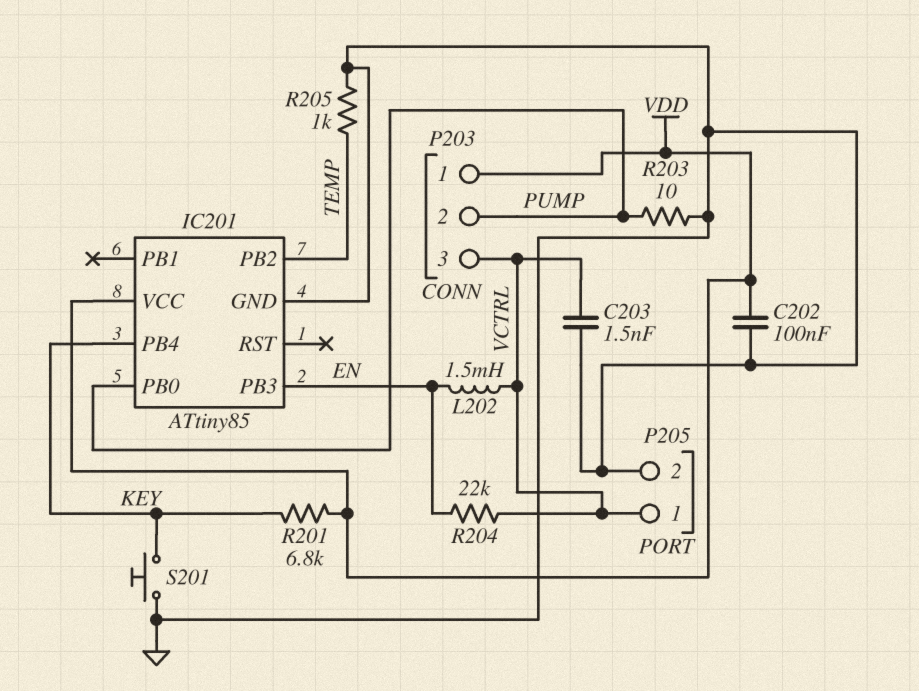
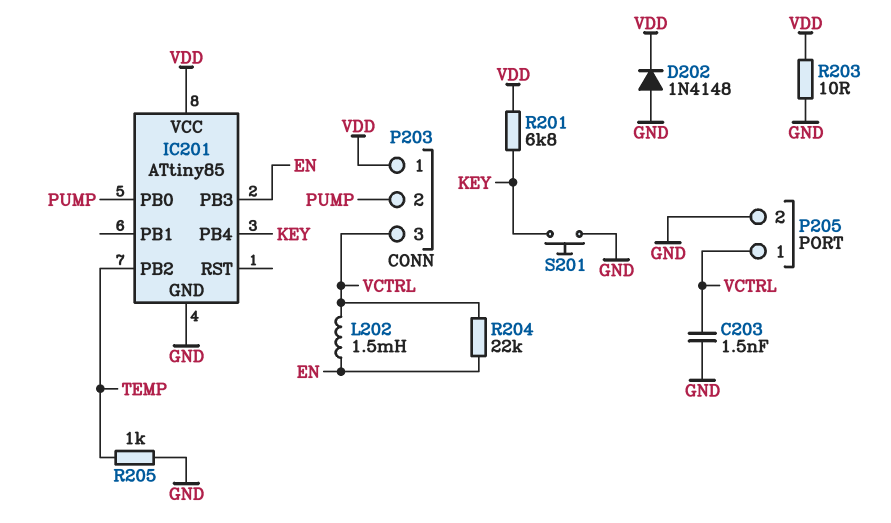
C202: 100nF (GND, VDD) -> none
D202: none -> diode 1N4148 (A GND, K VDD)
R203: 10 (GND, PUMP) -> 10 (GND, VDD)

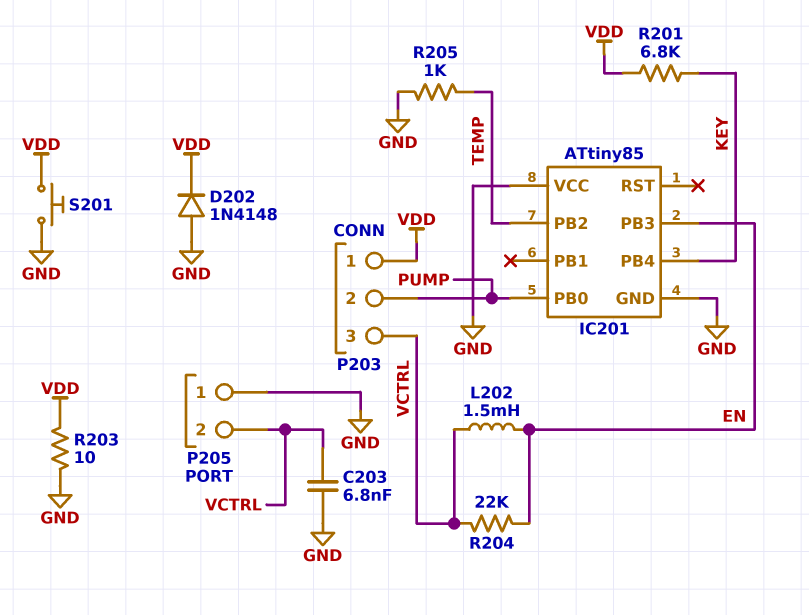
C203: 1.5nF (GND, VCTRL) -> 6.8nF (GND, VCTRL)
IC201 pin VCC: VDD -> GND
P205 pin 1: VCTRL -> GND
P205 pin 2: GND -> VCTRL
S201: button (GND, KEY) -> button (GND, VDD)

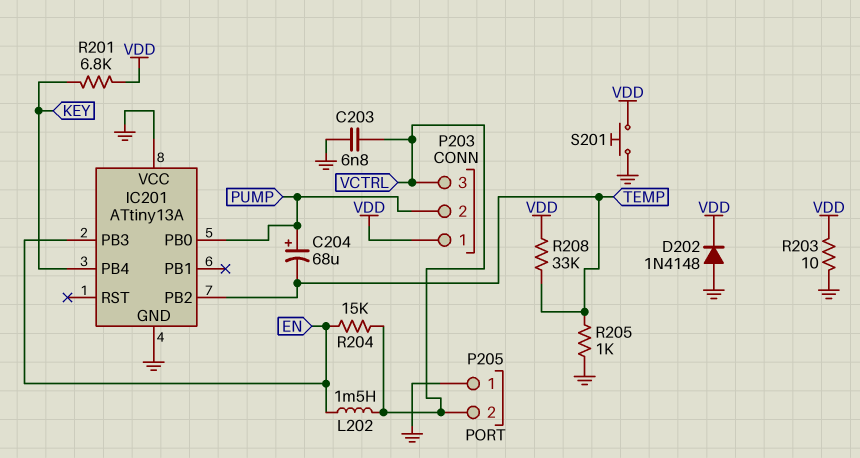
C204: none -> 68uF (plus PUMP, minus TEMP)
IC201: ATtiny85 -> ATtiny13A
R204: 22k (EN, VCTRL) -> 15k (EN, VCTRL)
R208: none -> 33k (TEMP, VDD)

